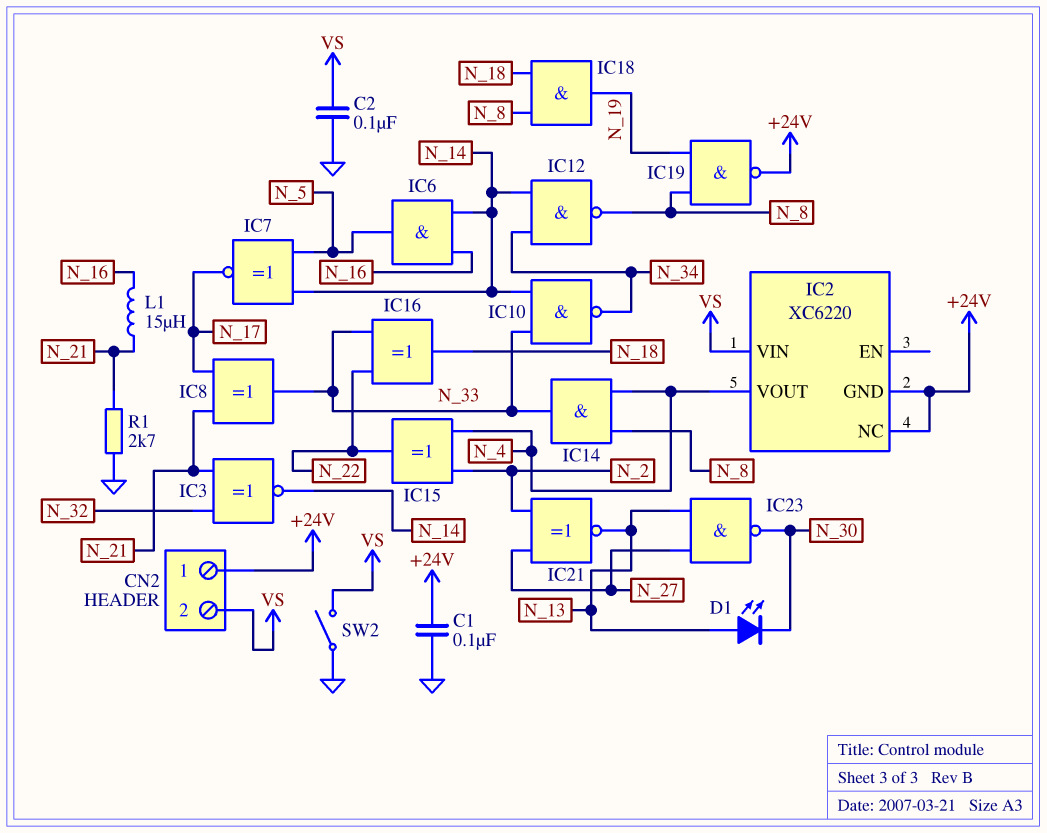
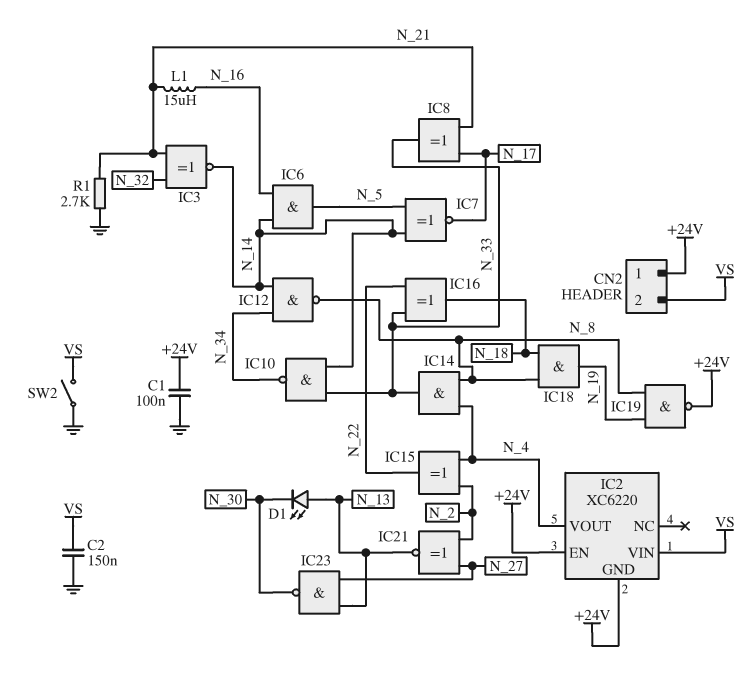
C2: 100nF (GND, VS) -> 150nF (GND, VS)
IC2 pin EN: none -> +24V
IC2 pin NC: +24V -> none

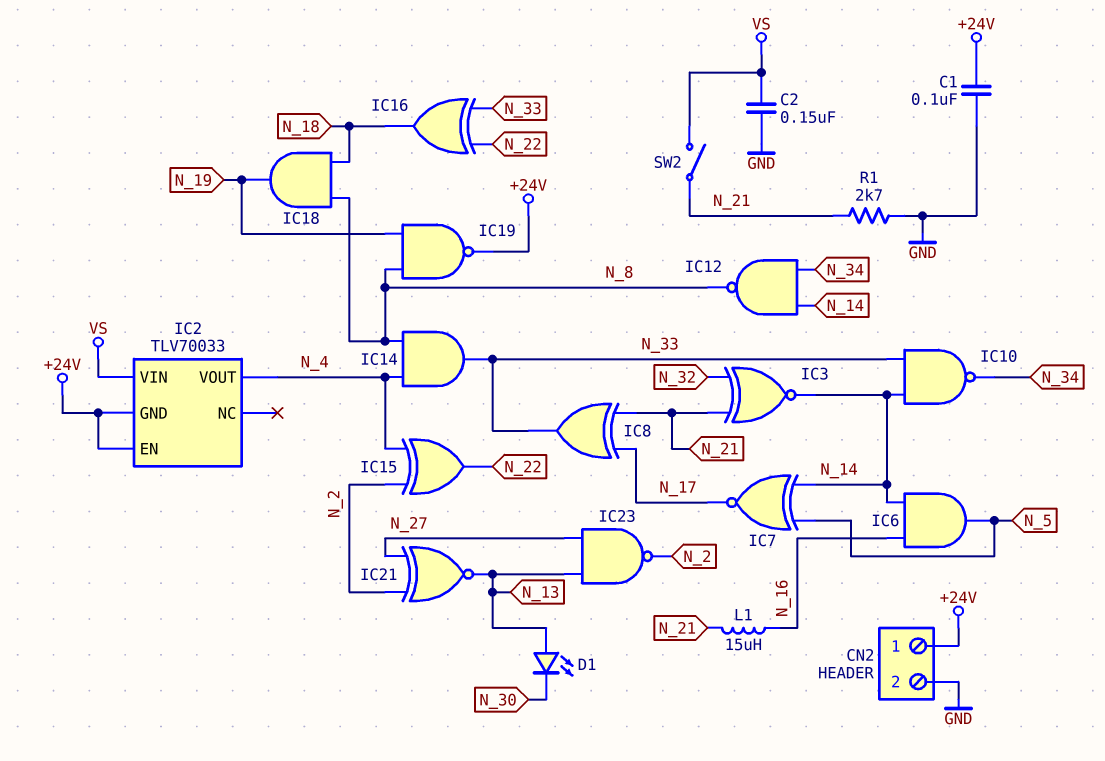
CN2 pin 2: VS -> GND
IC2: XC6220 -> TLV70033
IC23: NAND (in N_13, in N_27, out N_30) -> NAND (in N_13, in N_27, out N_2)
SW2: switch (GND, VS) -> switch (N_21, VS)

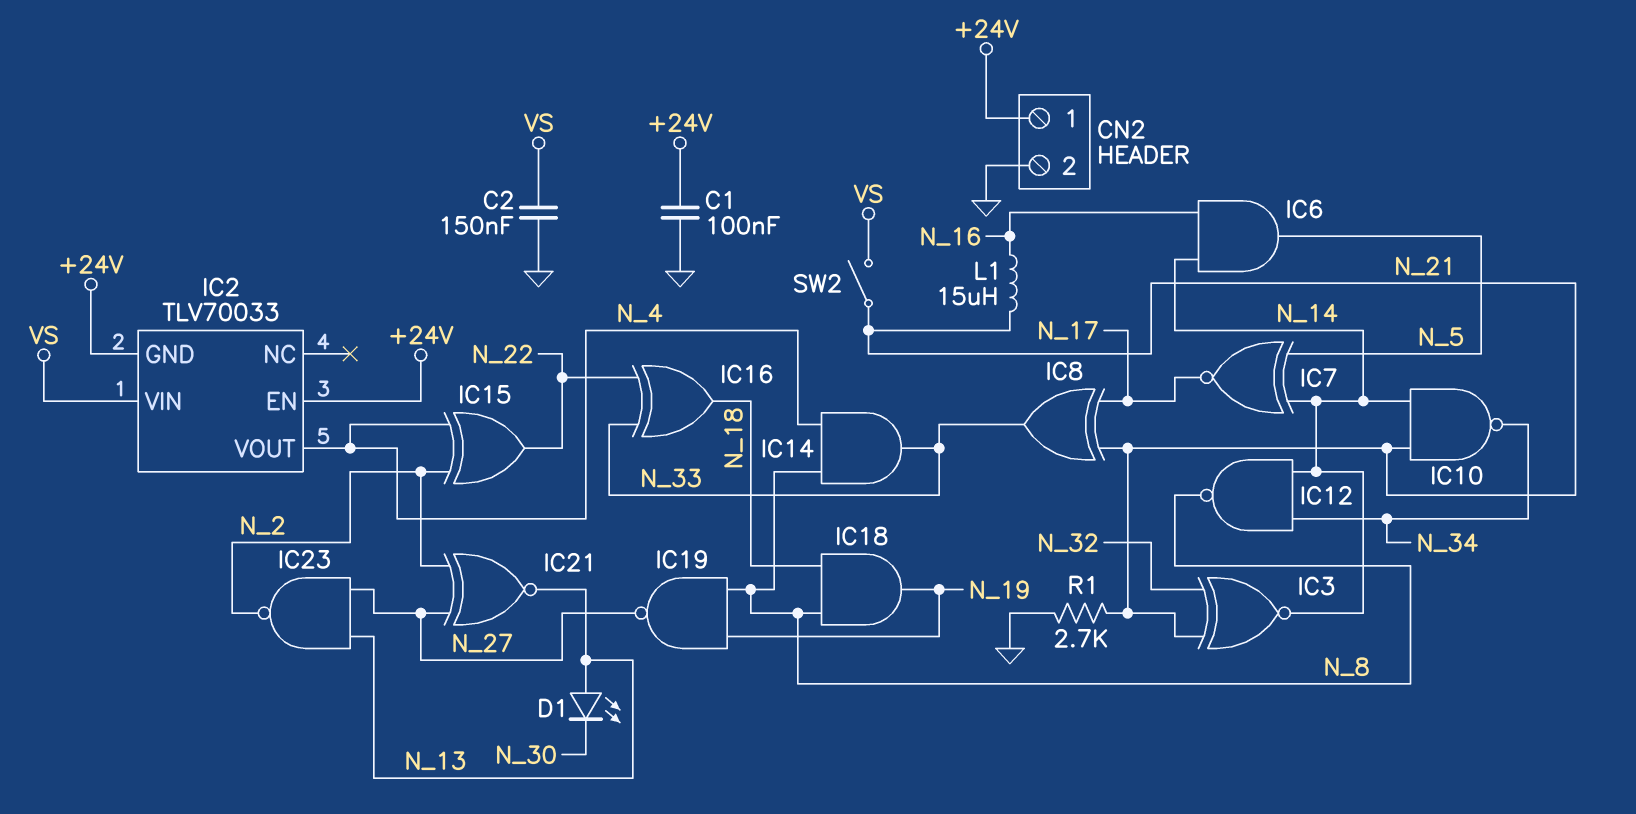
IC10: NAND (in N_14, in N_33, out N_34) -> NAND (in N_14, in N_21, out N_34)
IC19: NAND (in N_8, in N_19, out +24V) -> NAND (in N_8, in N_19, out N_27)

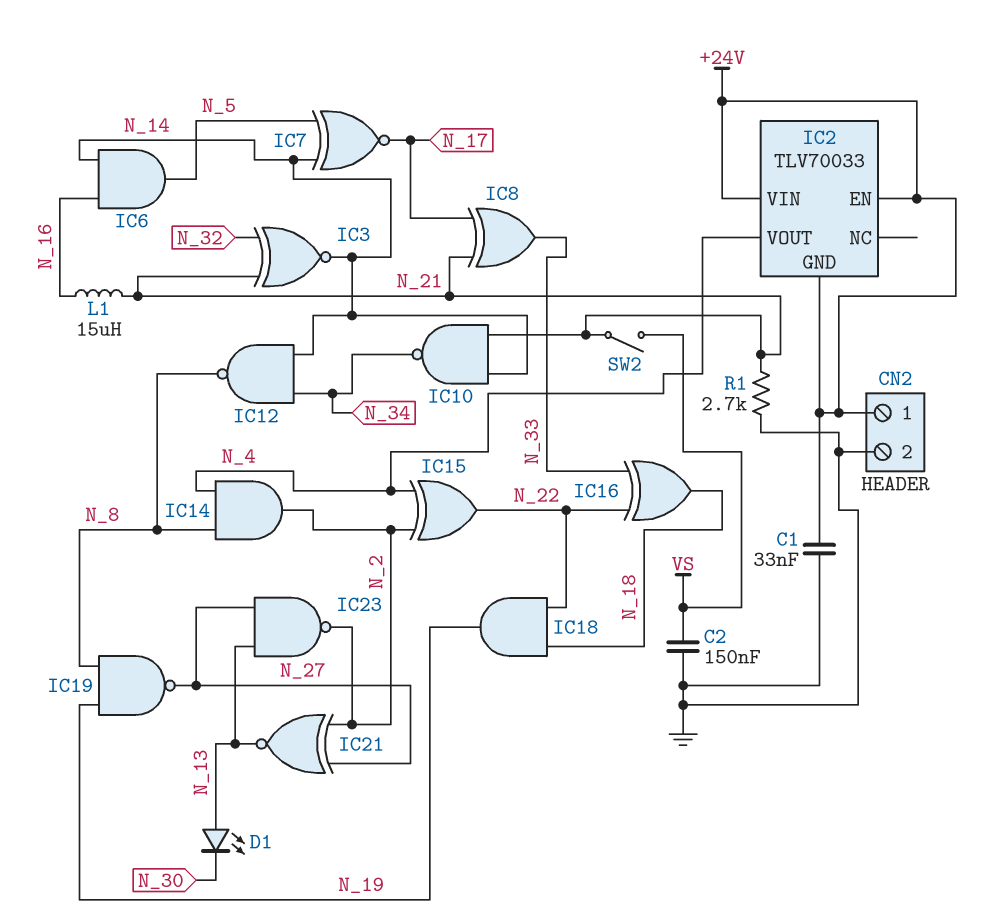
C1: 100nF (+24V, GND) -> 33nF (+24V, GND)
IC2 pin VIN: VS -> +24V
IC14: AND (in N_4, in N_8, out N_33) -> AND (in N_4, in N_8, out N_2)
IC18: AND (in N_8, in N_18, out N_19) -> AND (in N_18, in N_22, out N_19)

